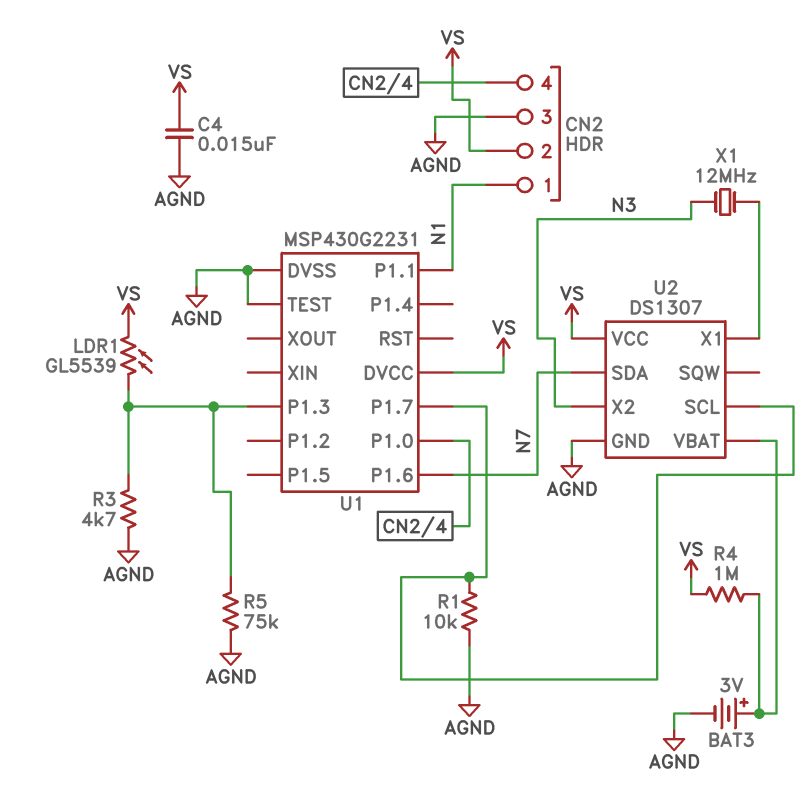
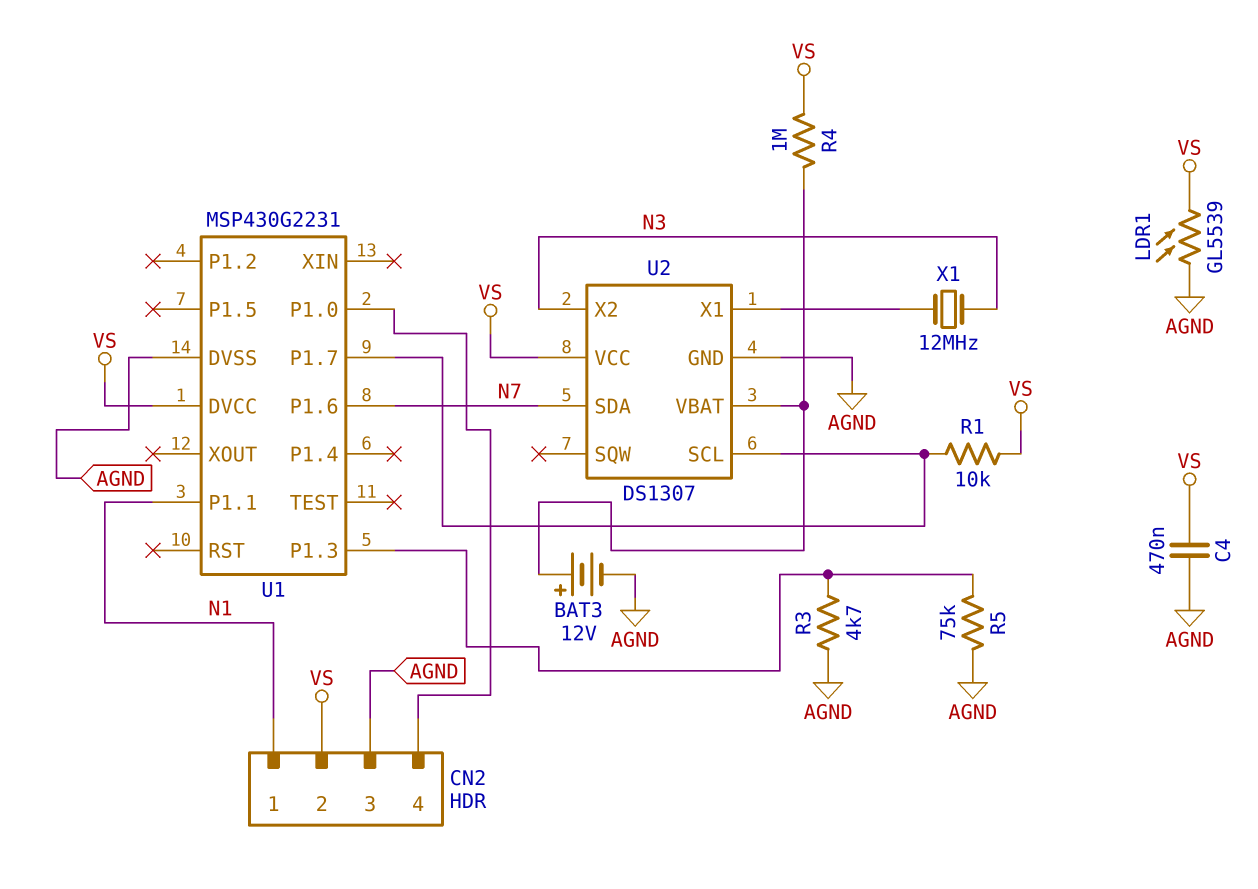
BAT3: 3V (plus U2/VBAT, minus AGND) -> 12V (plus U2/VBAT, minus AGND)
C4: 15nF (AGND, VS) -> 470nF (AGND, VS)
LDR1: GL5539 (U1/P1.3, VS) -> GL5539 (AGND, VS)
R1: 10k (AGND, U1/P1.7) -> 10k (U1/P1.7, VS)
U1 pin TEST: AGND -> none

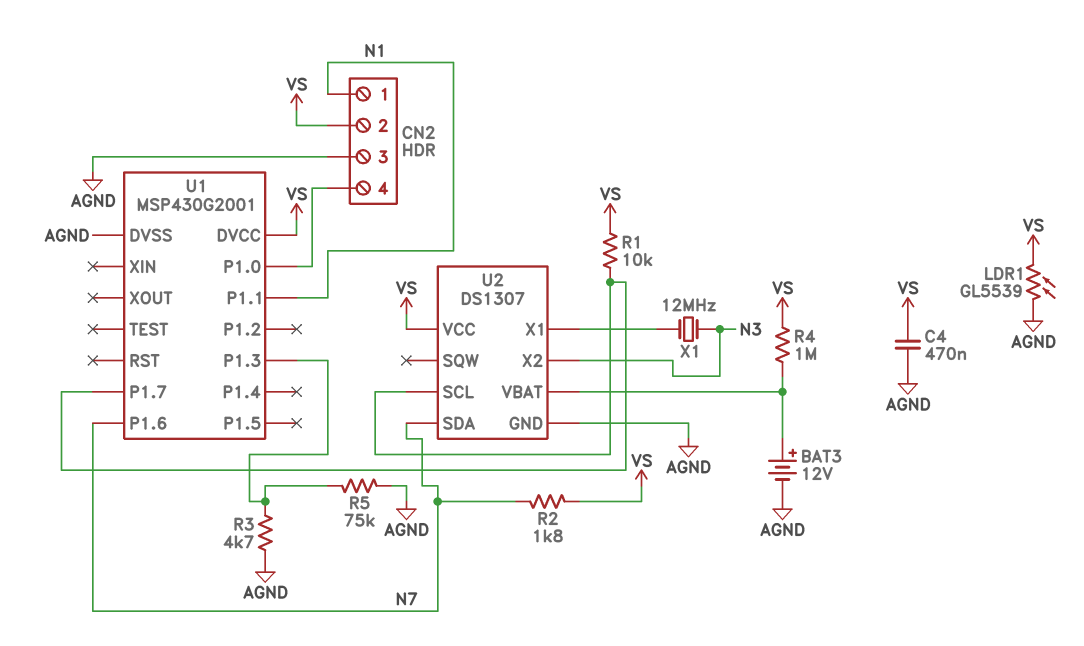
R2: none -> 1.8k (N7, VS)
U1: MSP430G2231 -> MSP430G2001

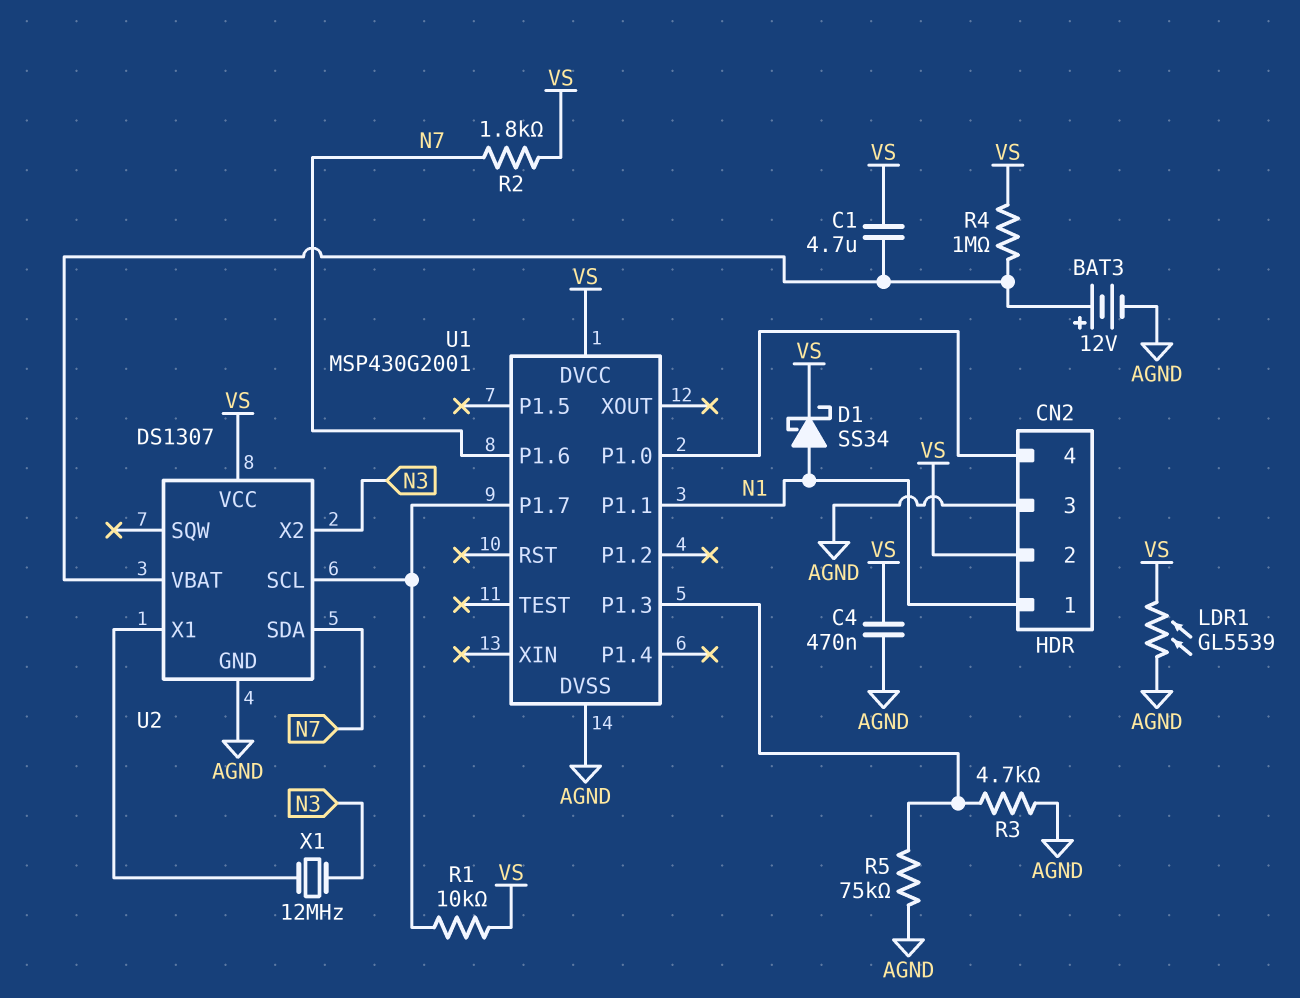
C1: none -> 4.7uF (U2/VBAT, VS)
D1: none -> schottky SS34 (A N1, K VS)

